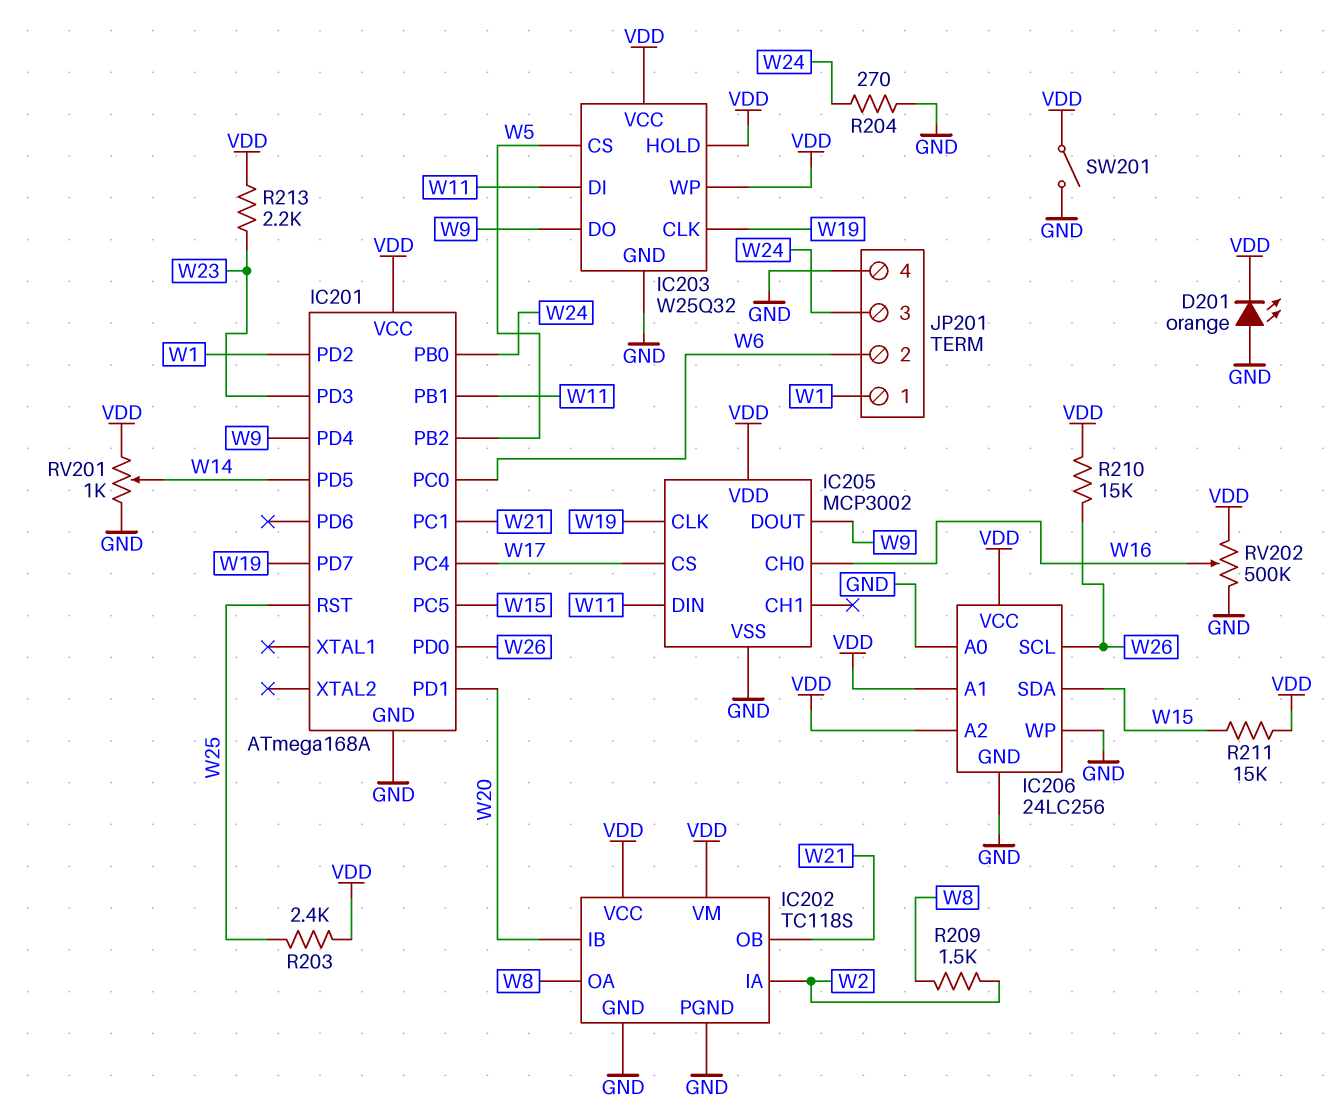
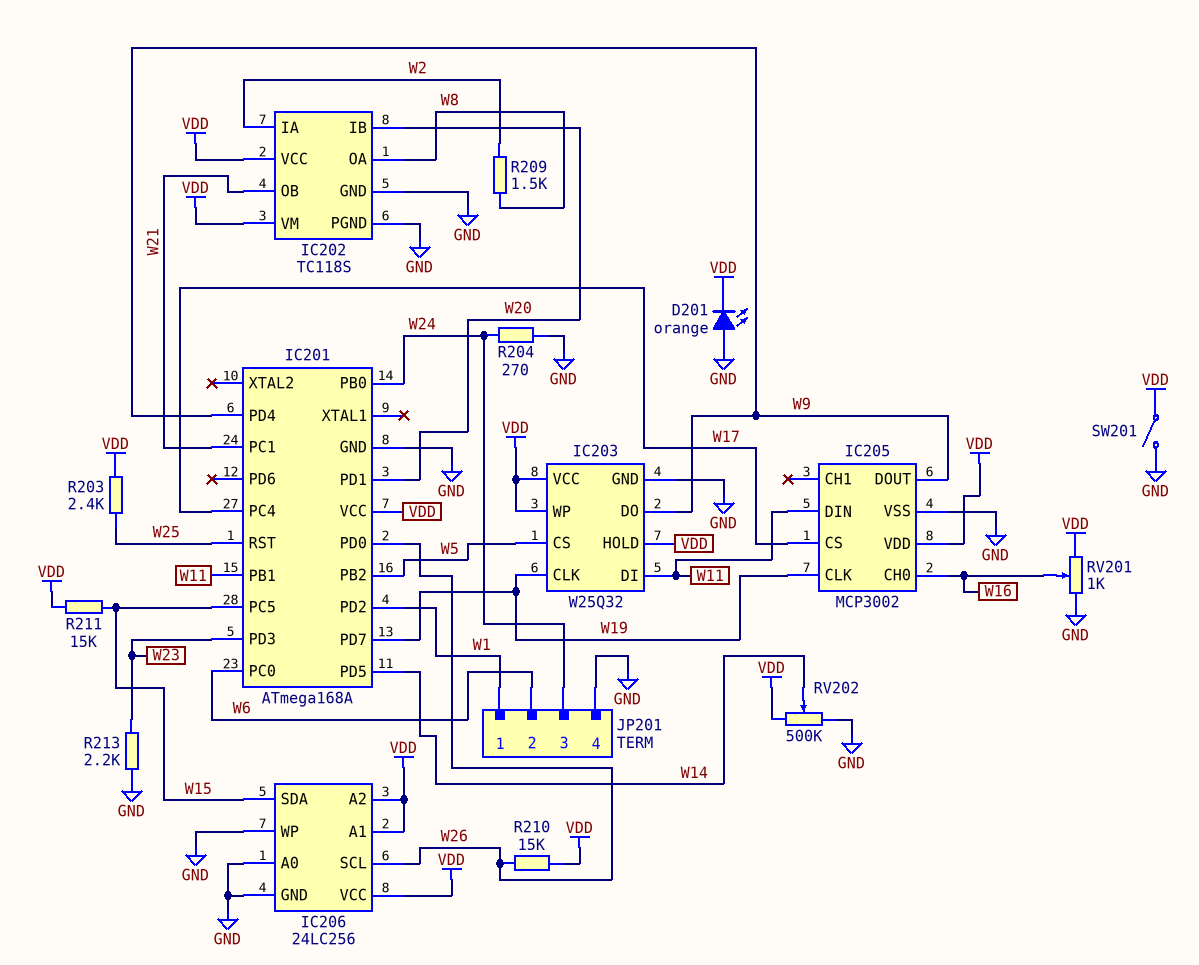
R213: 2.2k (VDD, W23) -> 2.2k (GND, W23)
RV201: 1k (GND, VDD, wiper W14) -> 1k (GND, VDD, wiper W16)
RV202: 500k (GND, VDD, wiper W16) -> 500k (GND, VDD, wiper W14)

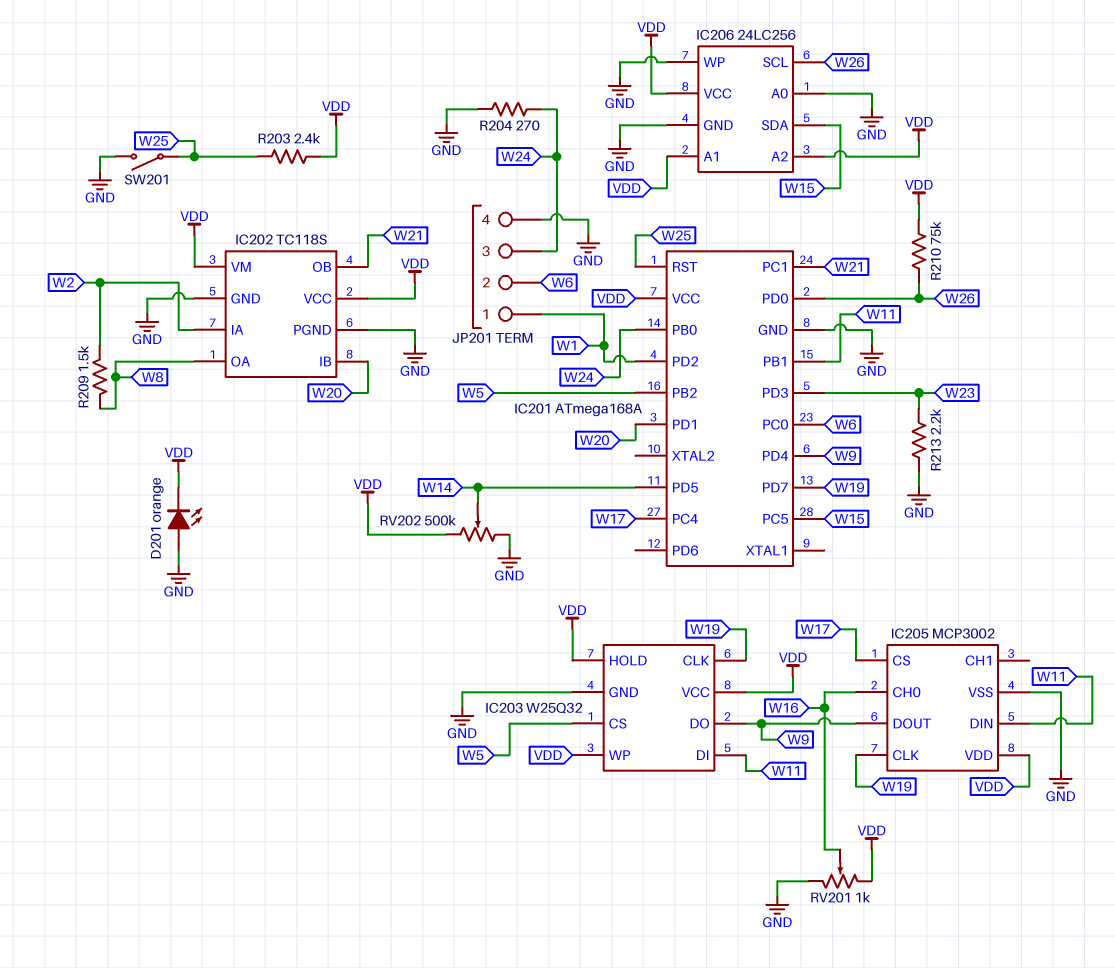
R210: 15k (VDD, W26) -> 75k (VDD, W26)
R211: 15k (VDD, W15) -> none
SW201: switch (GND, VDD) -> switch (GND, W25)

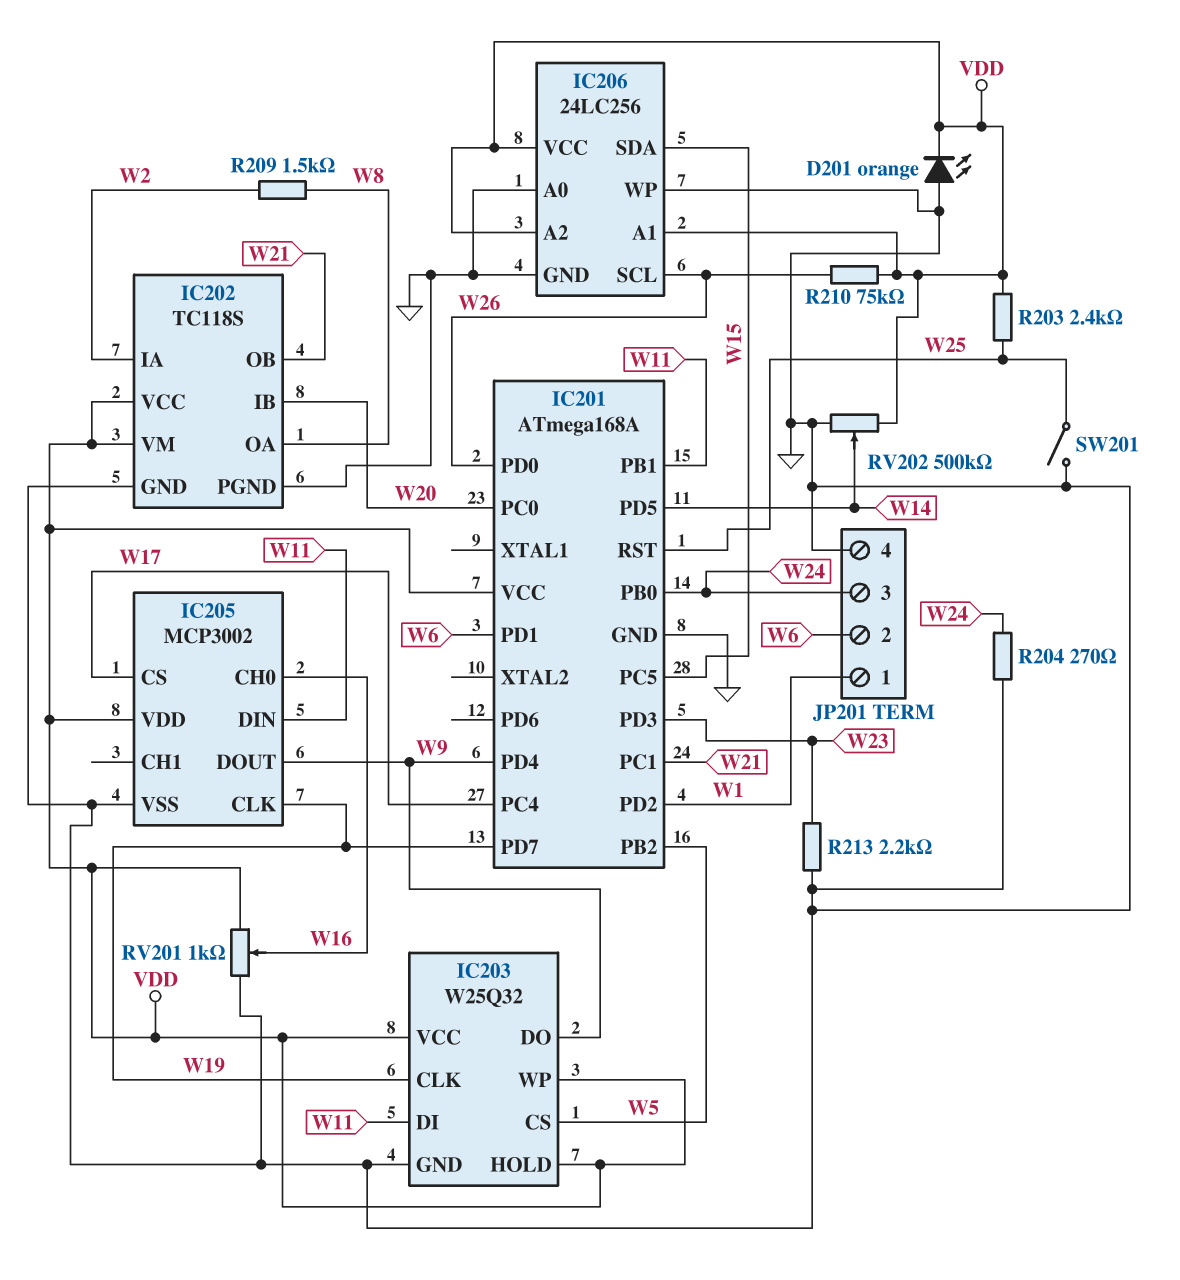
IC201 pin PC0: W6 -> W20
IC201 pin PD1: W20 -> W6

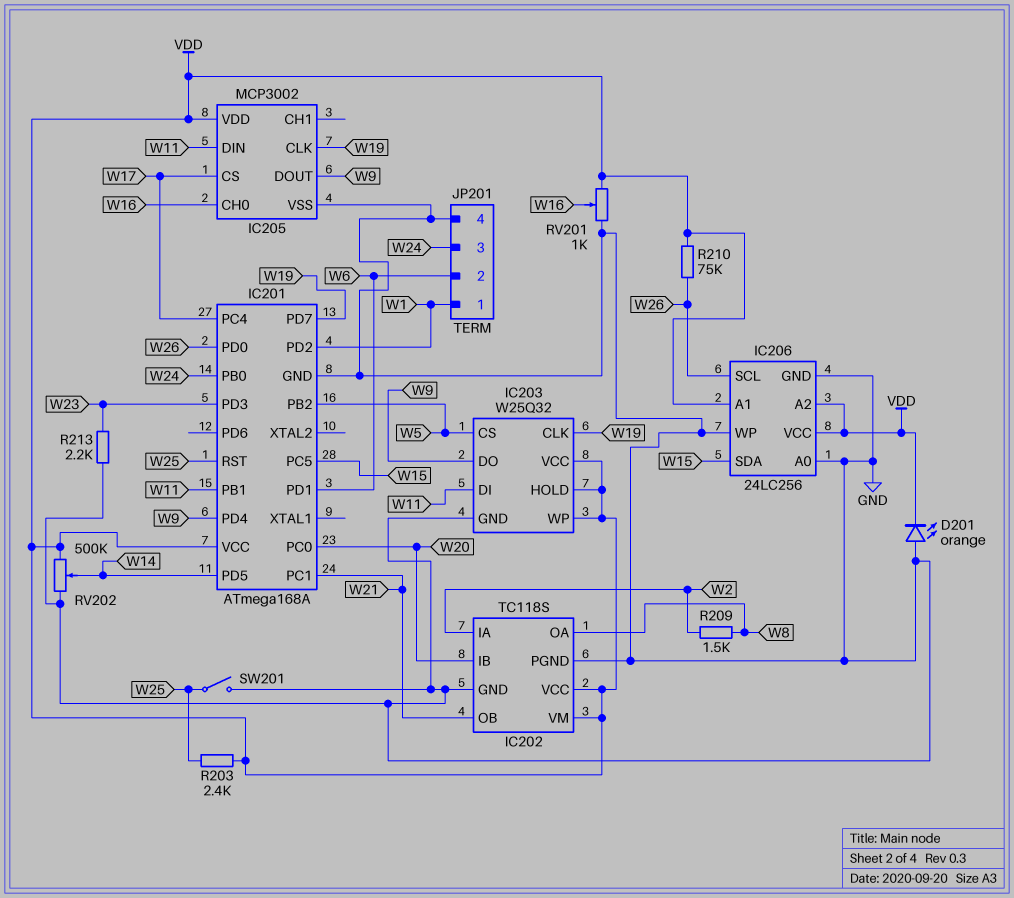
R204: 270 (GND, W24) -> none

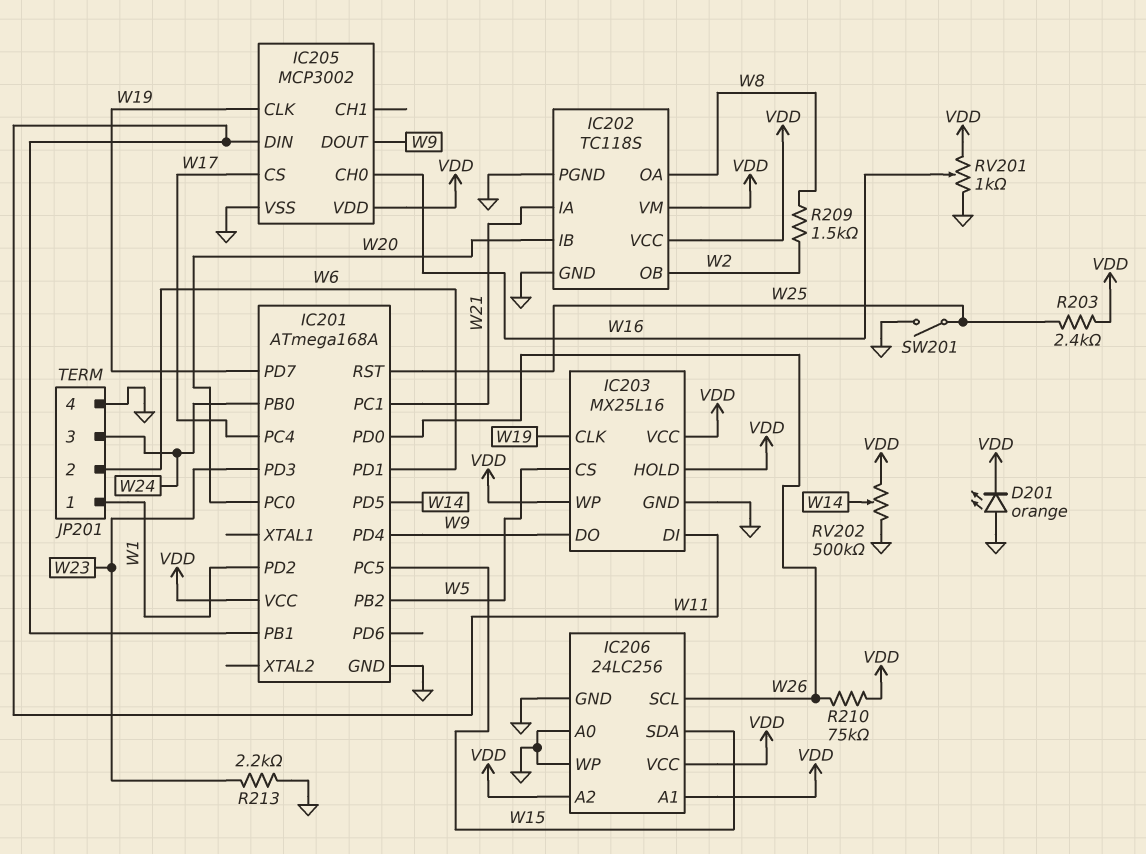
IC202 pin IA: W2 -> W21
IC202 pin OB: W21 -> W2
IC203: W25Q32 -> MX25L16

